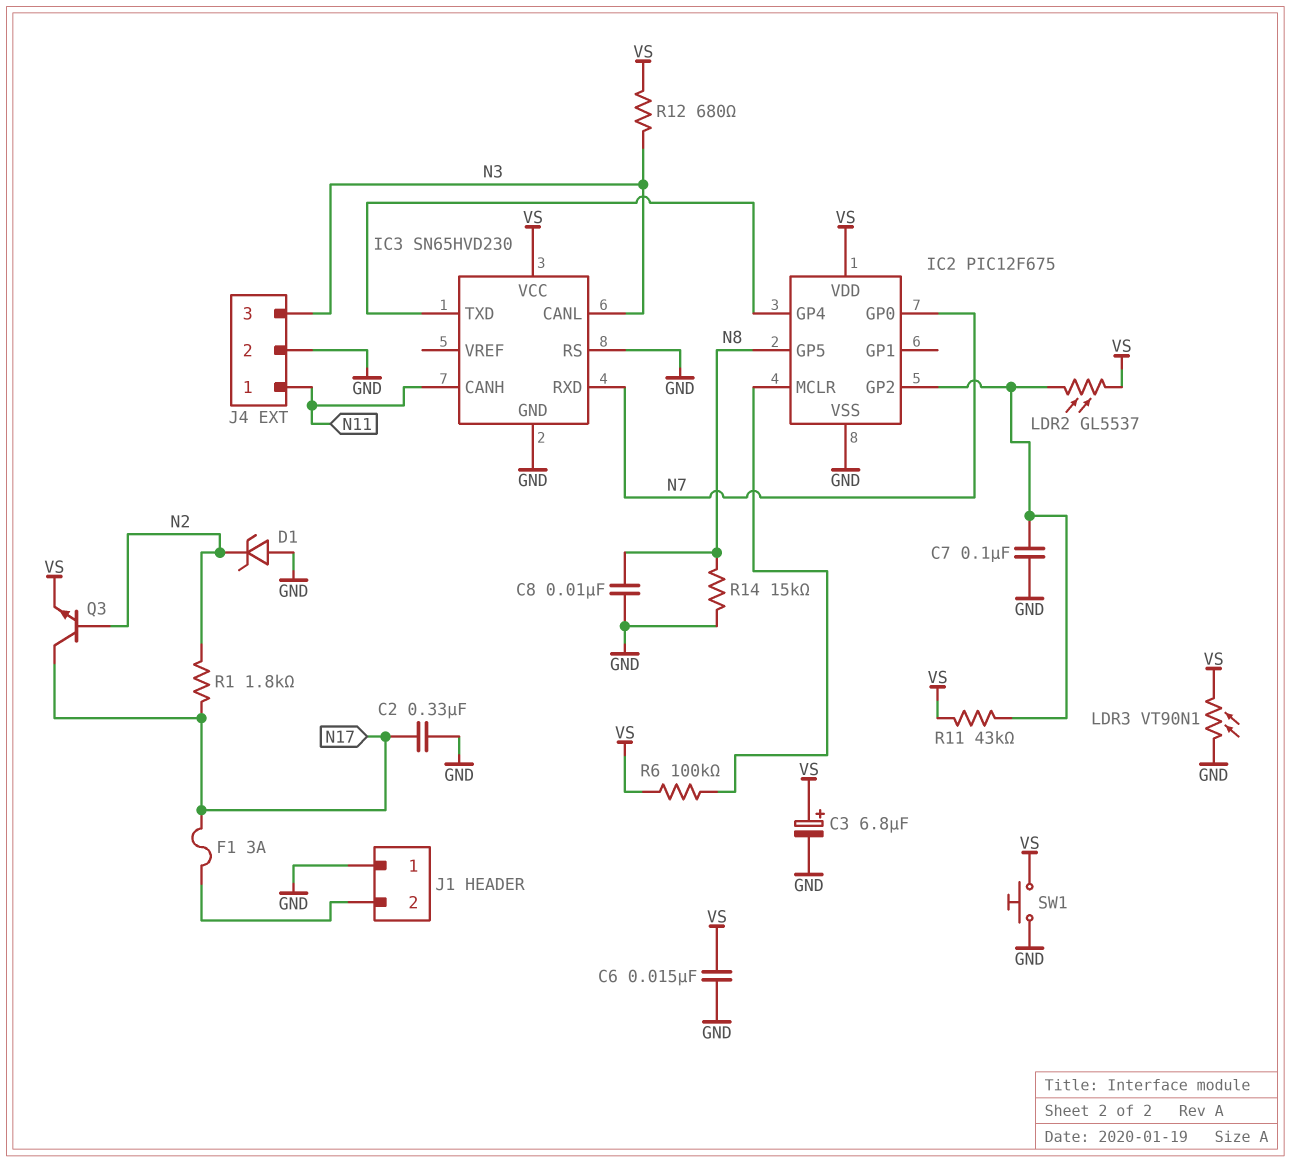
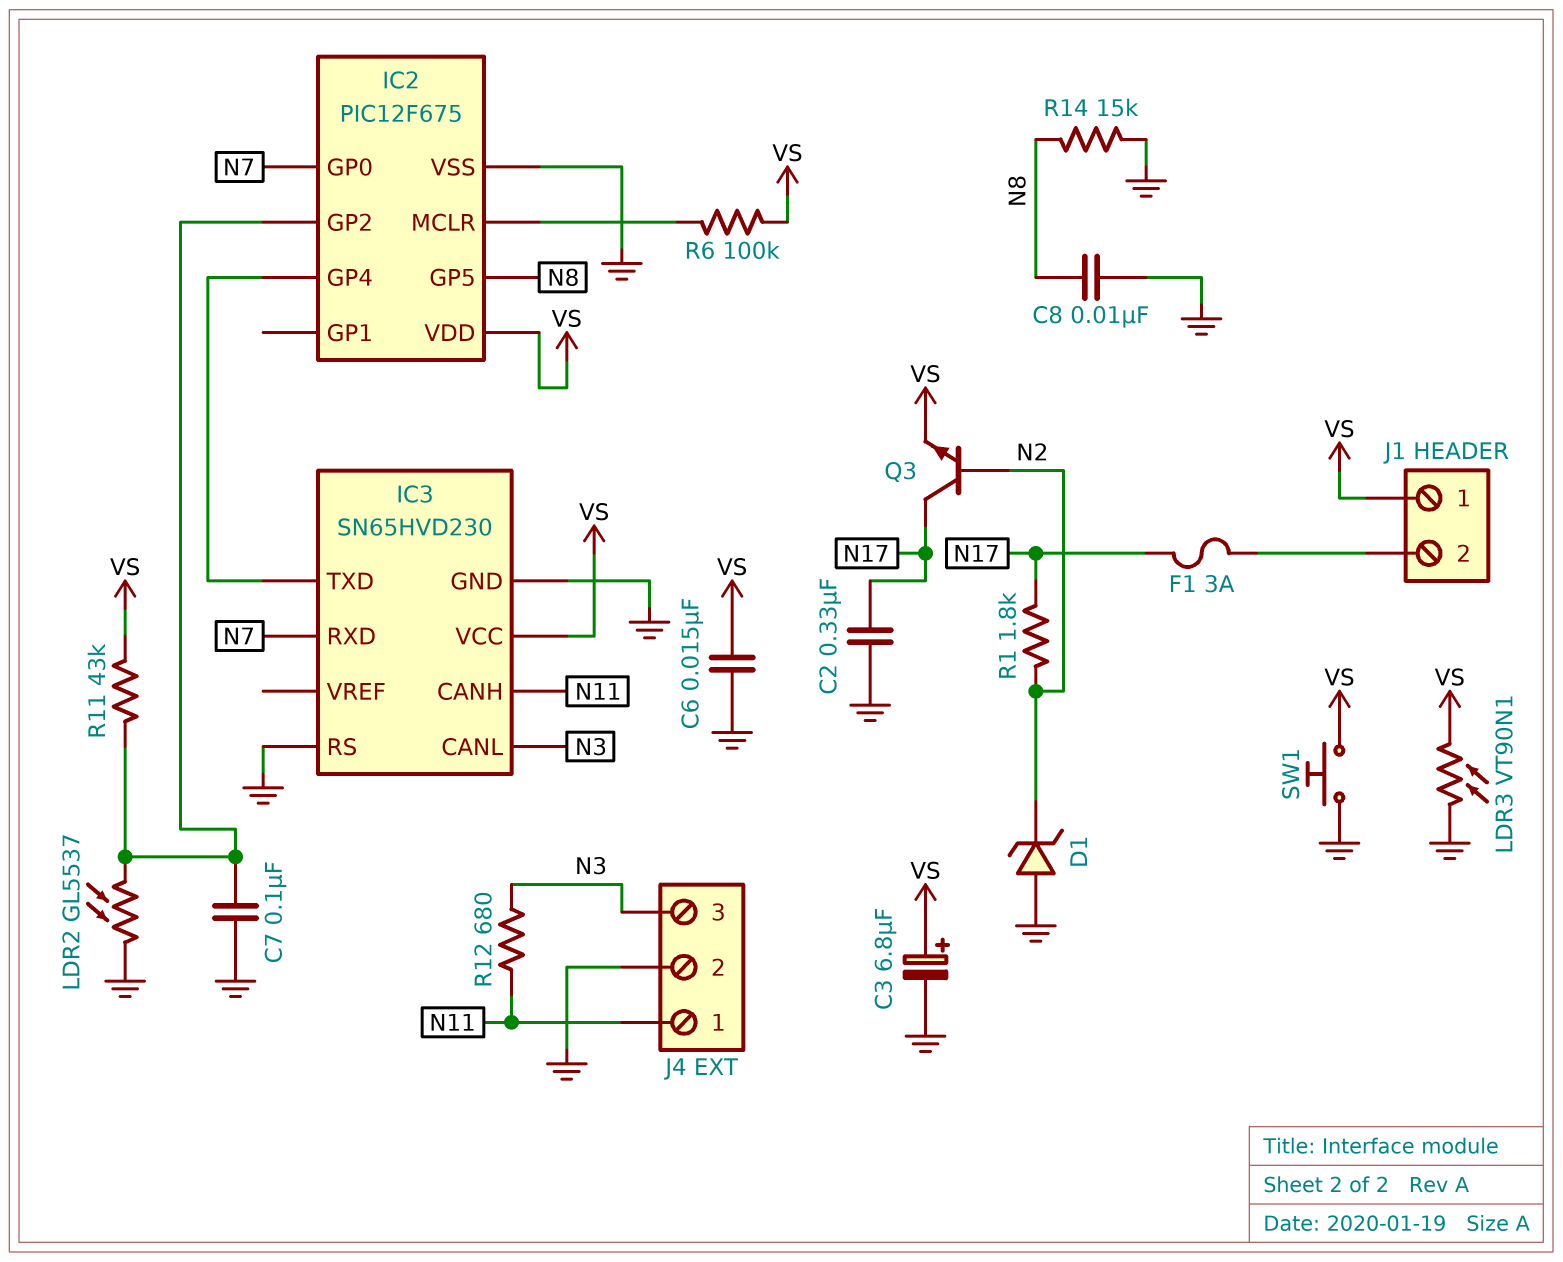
J1 pin 1: GND -> VS
LDR2: GL5537 (IC2/GP2, VS) -> GL5537 (GND, IC2/GP2)
R12: 680 (N3, VS) -> 680 (N3, N11)

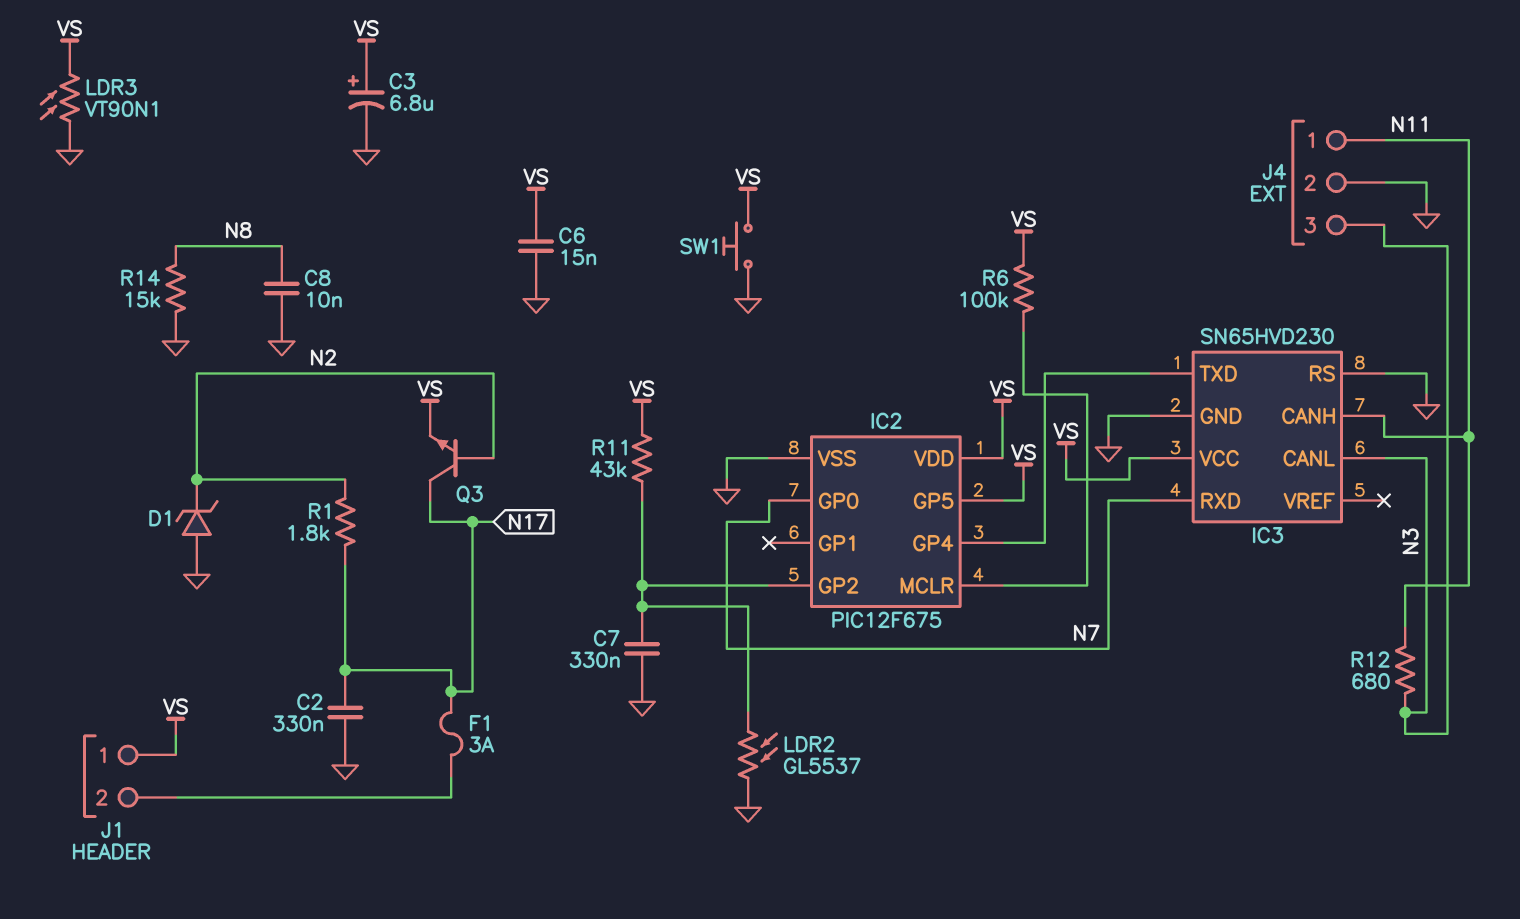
C7: 100nF (GND, IC2/GP2) -> 330nF (GND, IC2/GP2)
IC2 pin GP5: N8 -> VS

